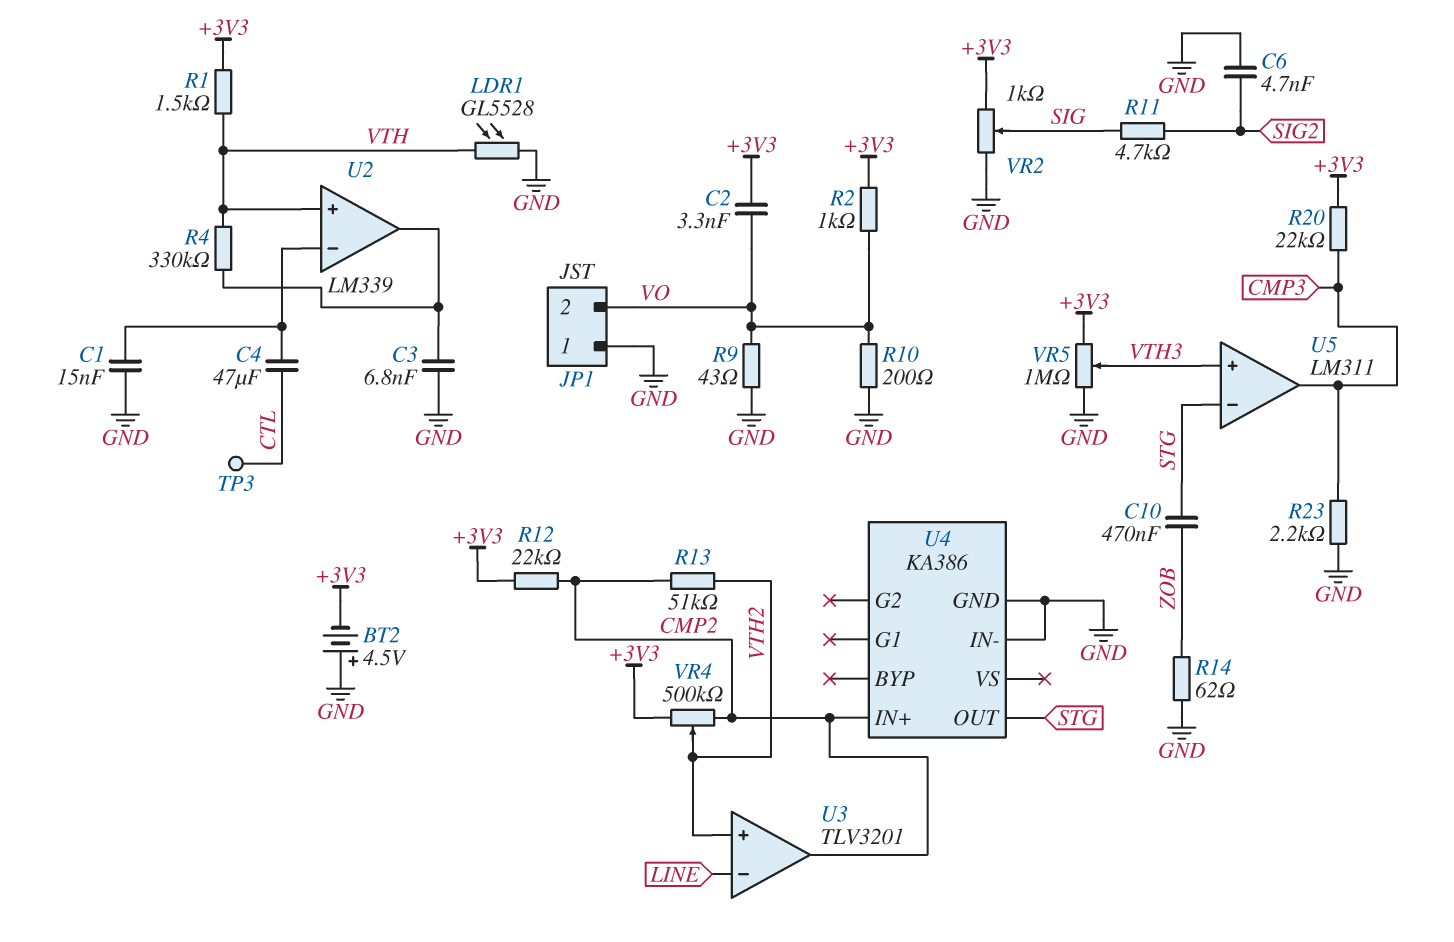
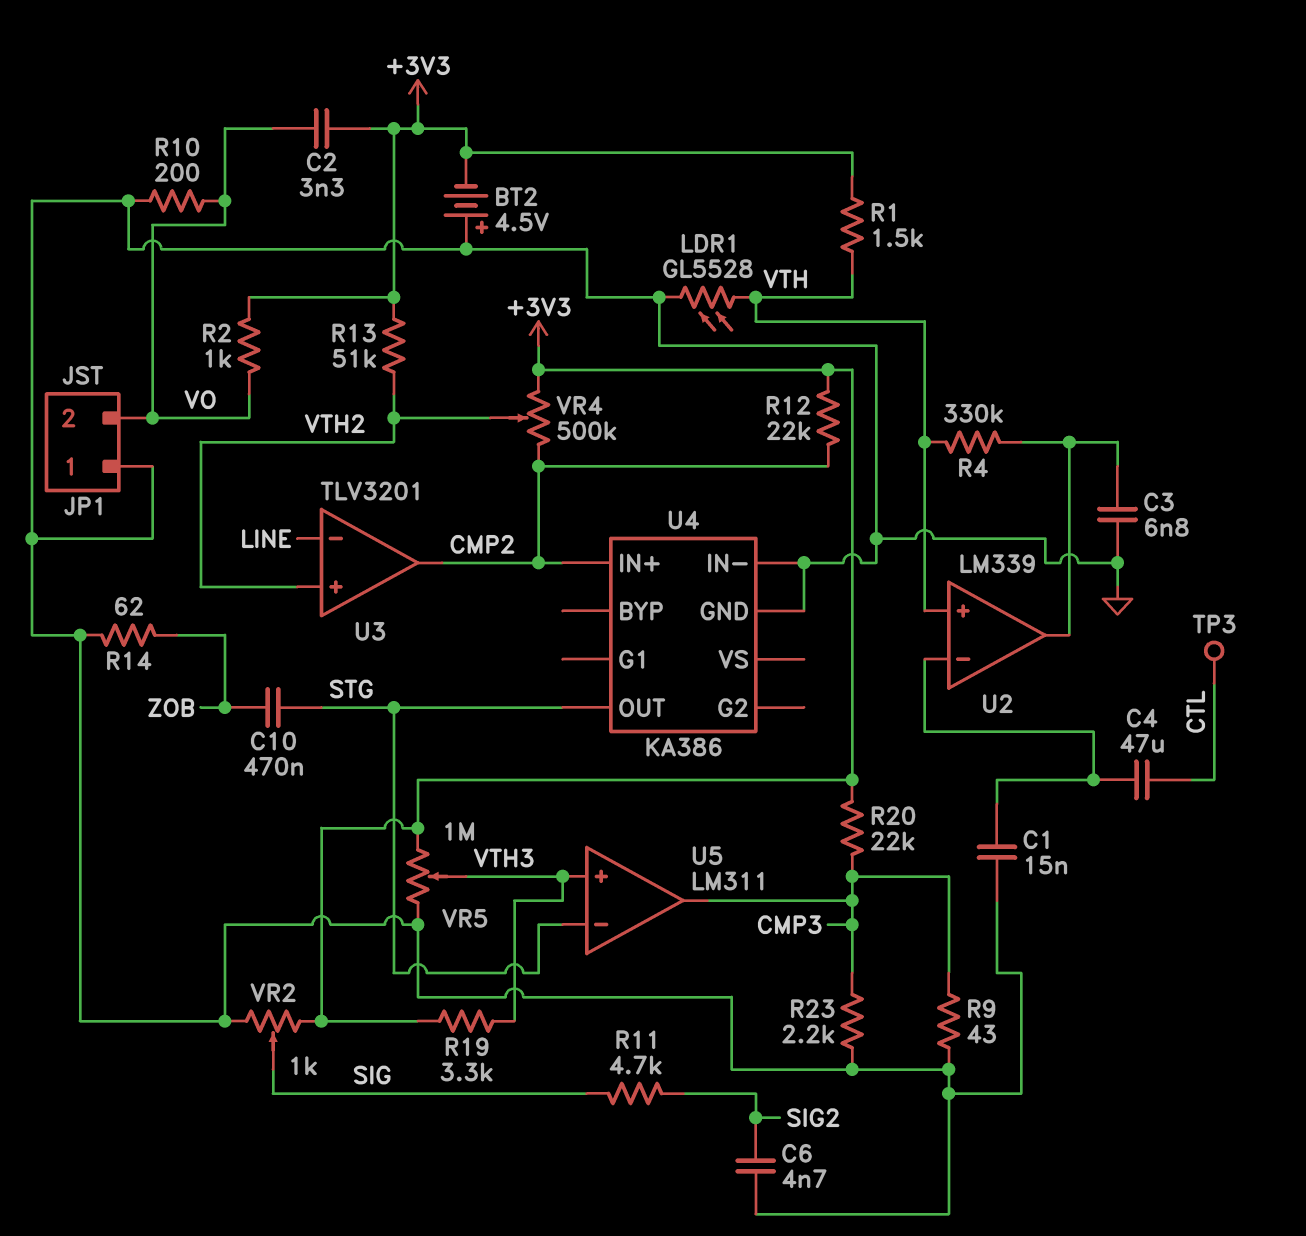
R9: 43 (GND, VO) -> 43 (CMP3, GND)
R13: 51k (CMP2, VTH2) -> 51k (+3V3, VTH2)
R19: none -> 3.3k (+3V3, VTH3)

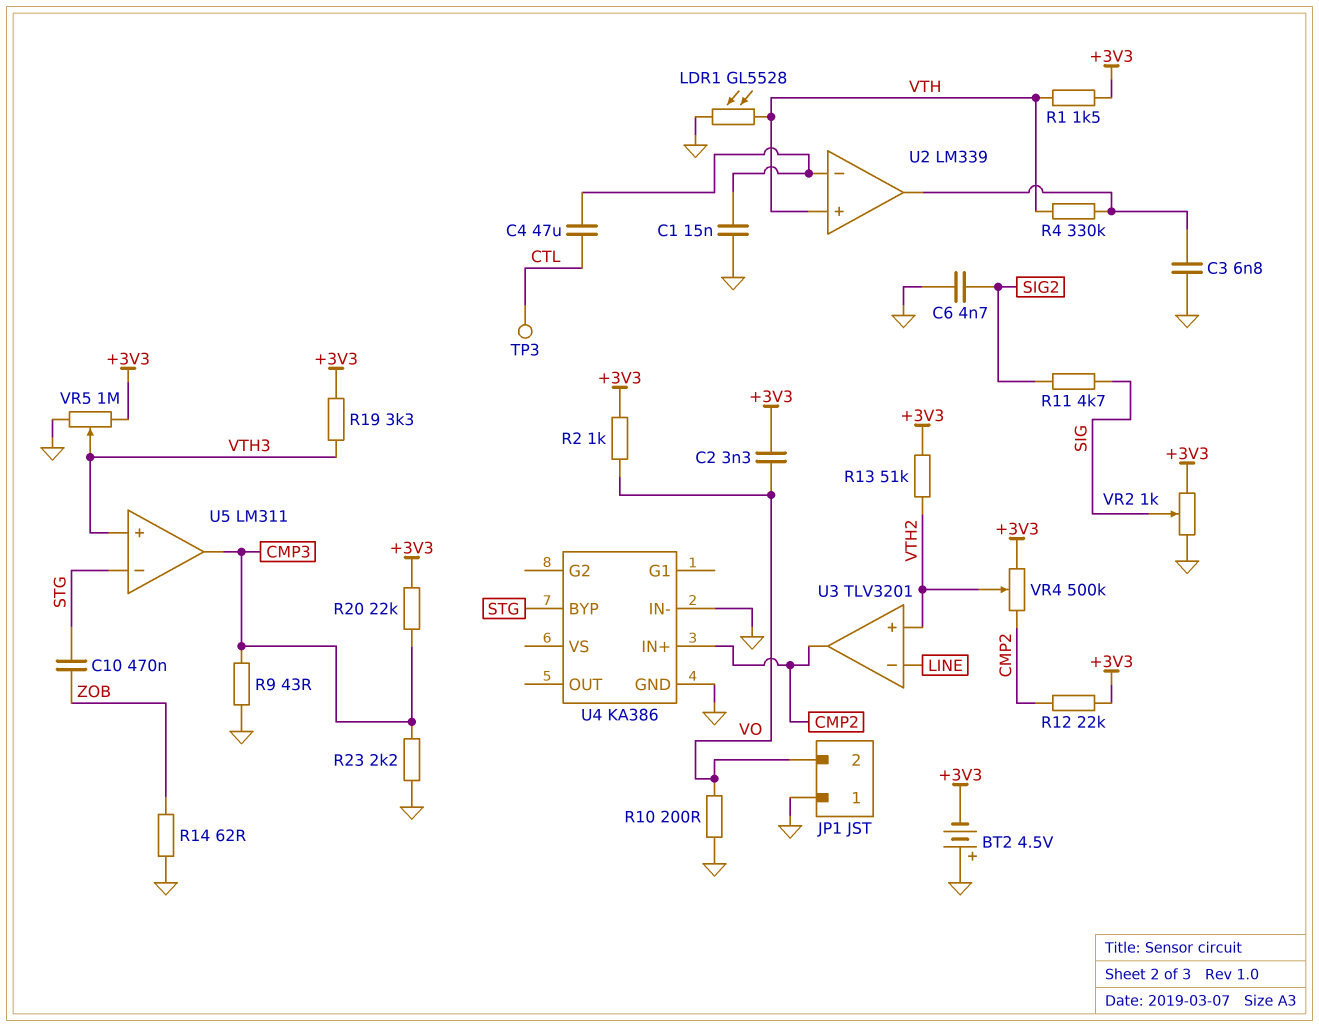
U4 pin BYP: none -> STG
U4 pin OUT: STG -> none

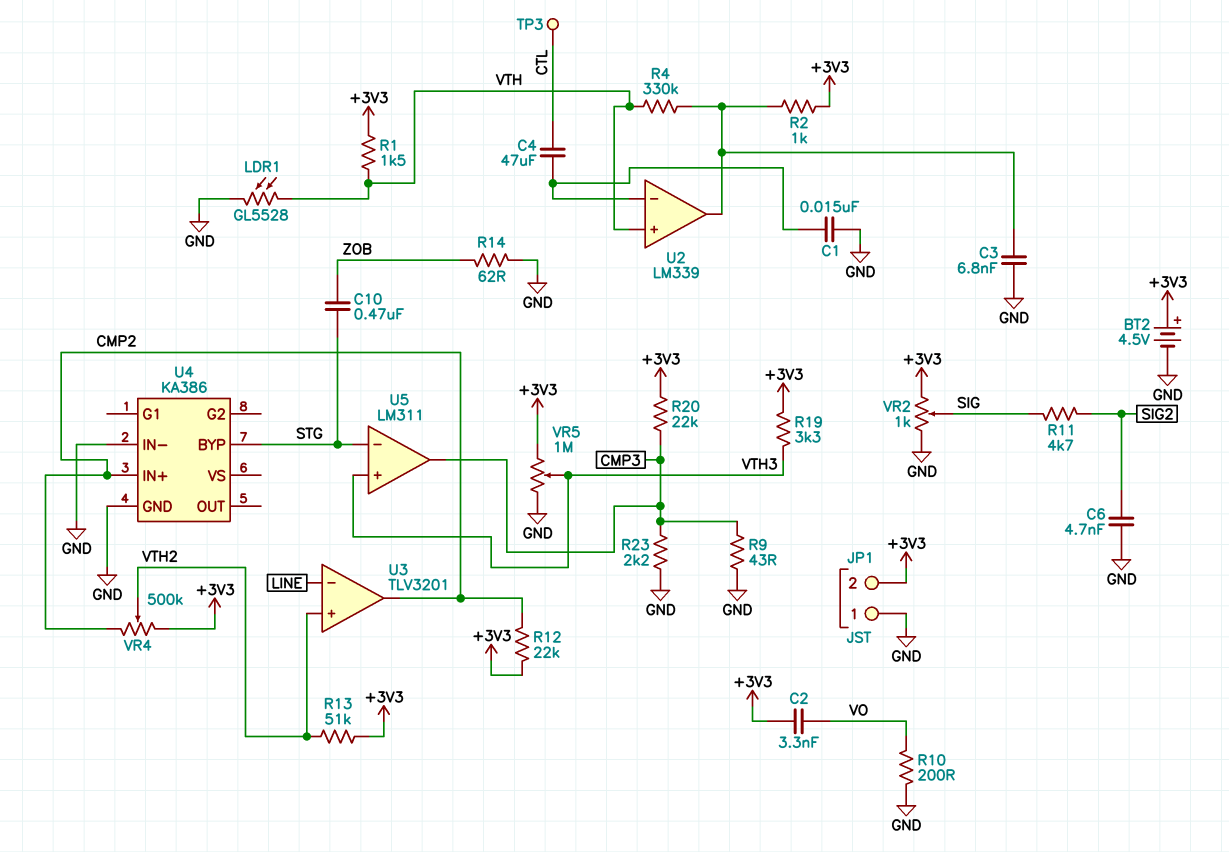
BT2: 4.5V (plus GND, minus +3V3) -> 4.5V (plus +3V3, minus GND)
JP1 pin 2: VO -> +3V3
R2: 1k (+3V3, VO) -> 1k (+3V3, U2/out)

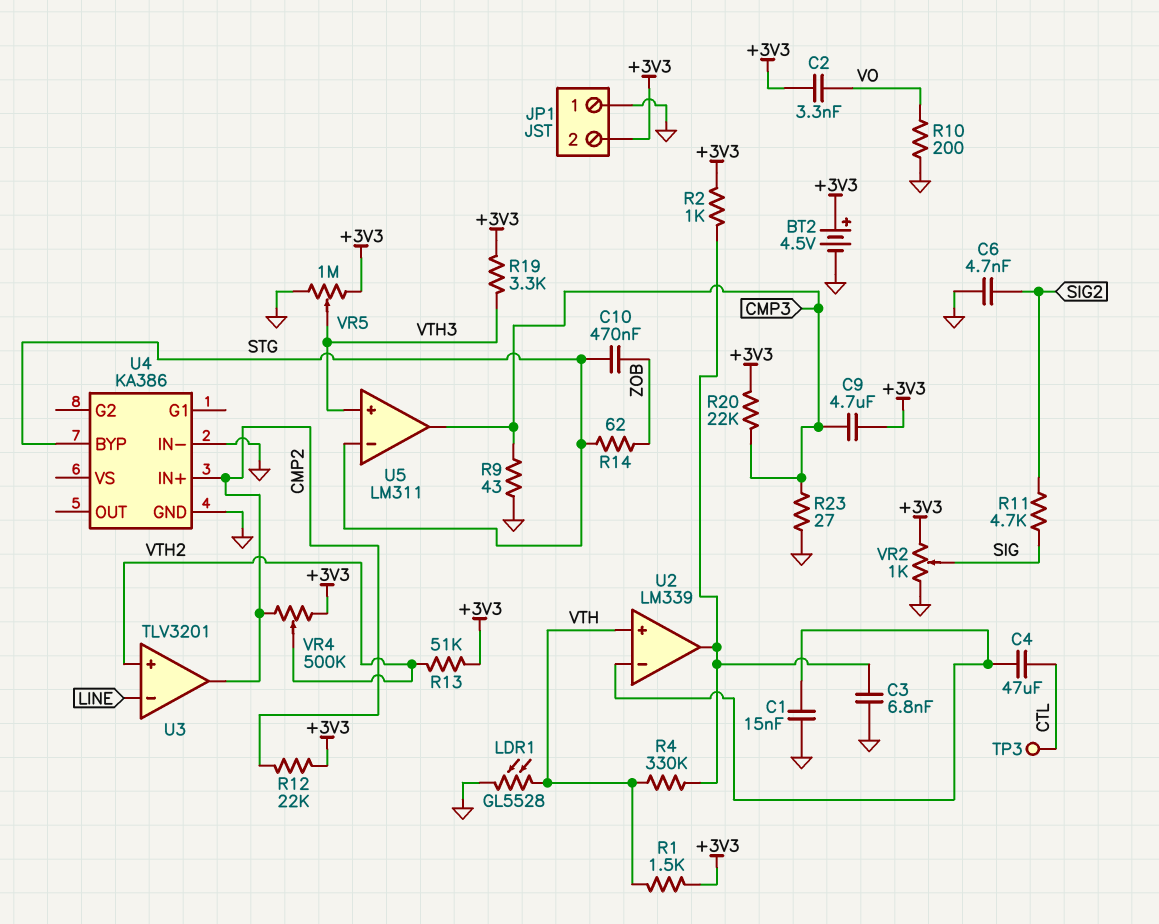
C9: none -> 4.7uF (+3V3, CMP3)
R14: 62 (GND, ZOB) -> 62 (STG, ZOB)
R23: 2.2k (CMP3, GND) -> 27 (CMP3, GND)

